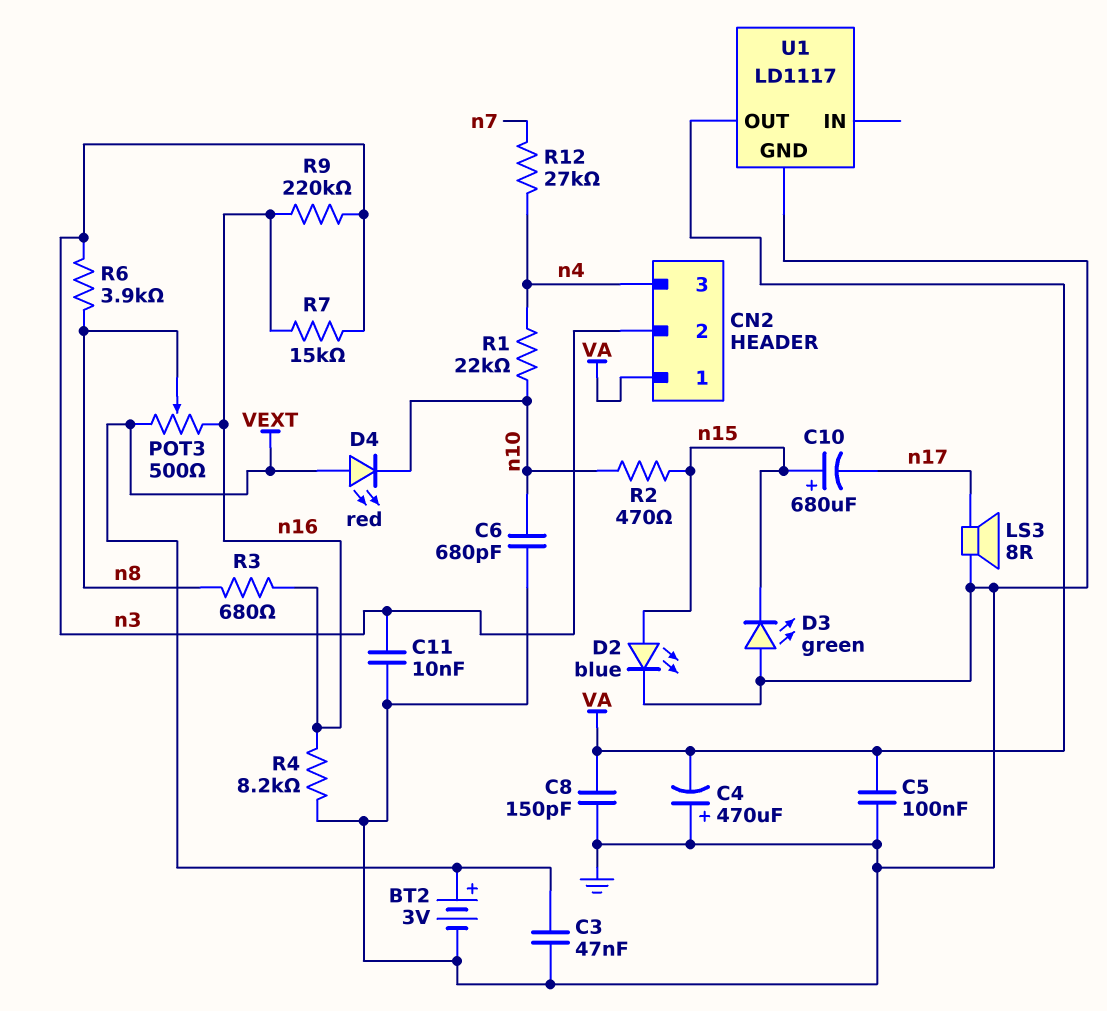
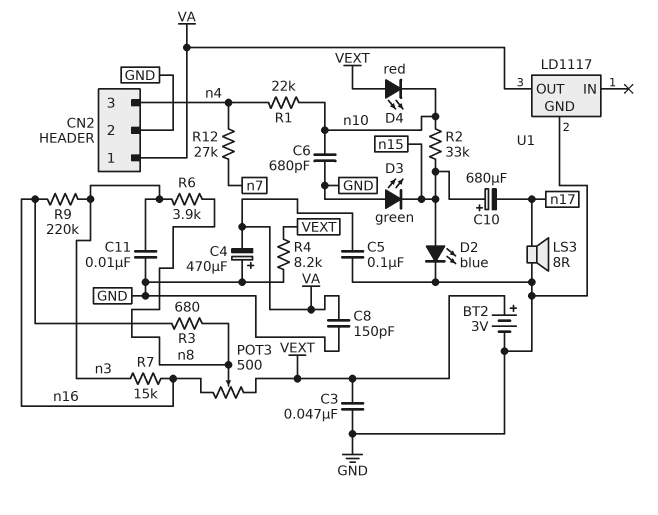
CN2 pin 2: n3 -> GND
R2: 470 (n10, n15) -> 33k (n10, n15)
R4: 8.2k (GND, n16) -> 8.2k (GND, VEXT)

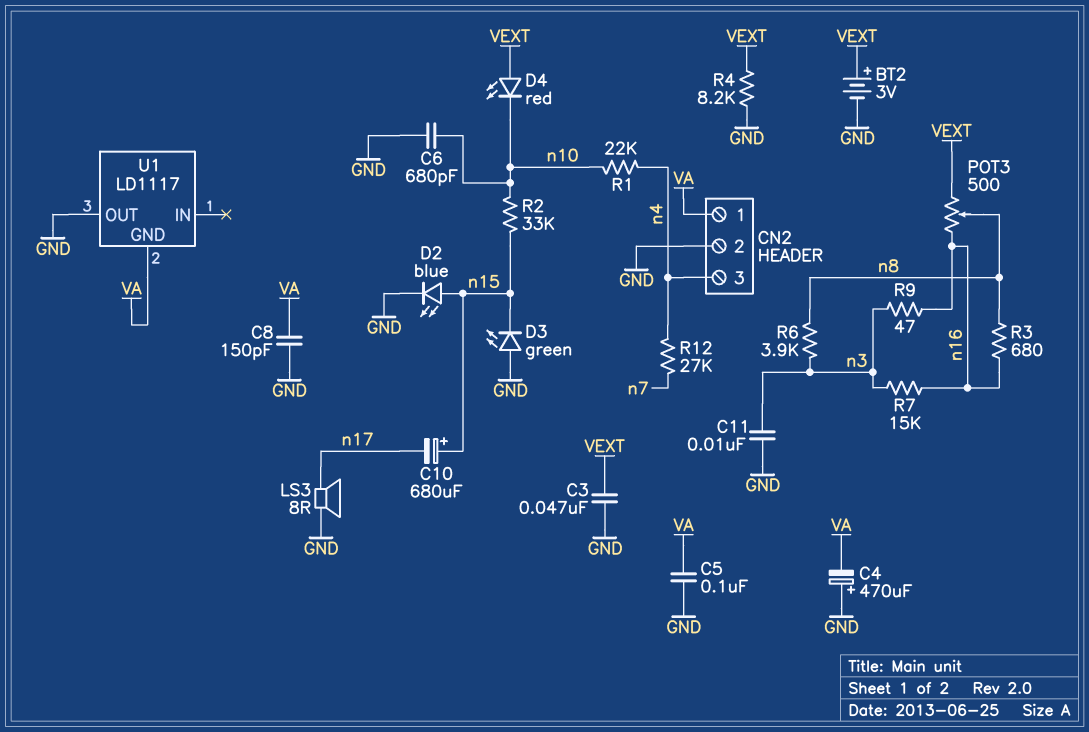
R9: 220k (n3, n16) -> 47 (n3, n16)
U1 pin GND: GND -> VA
U1 pin OUT: VA -> GND

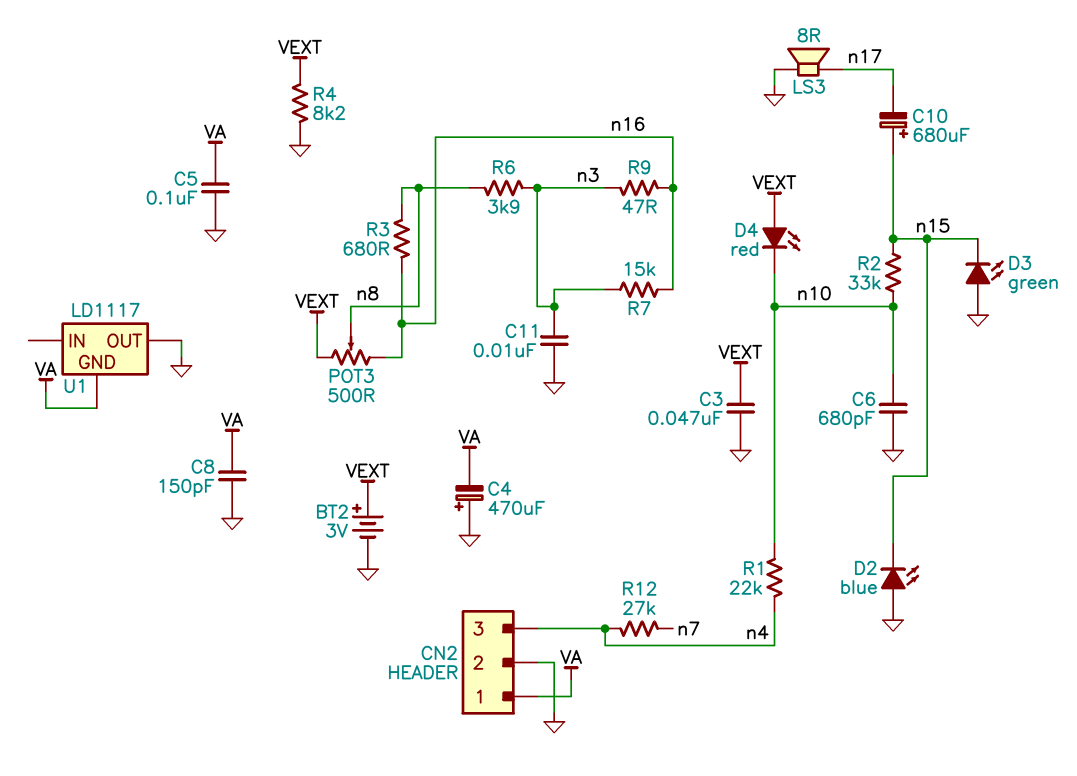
D2: LED blue (A n15, K GND) -> LED blue (A GND, K n15)

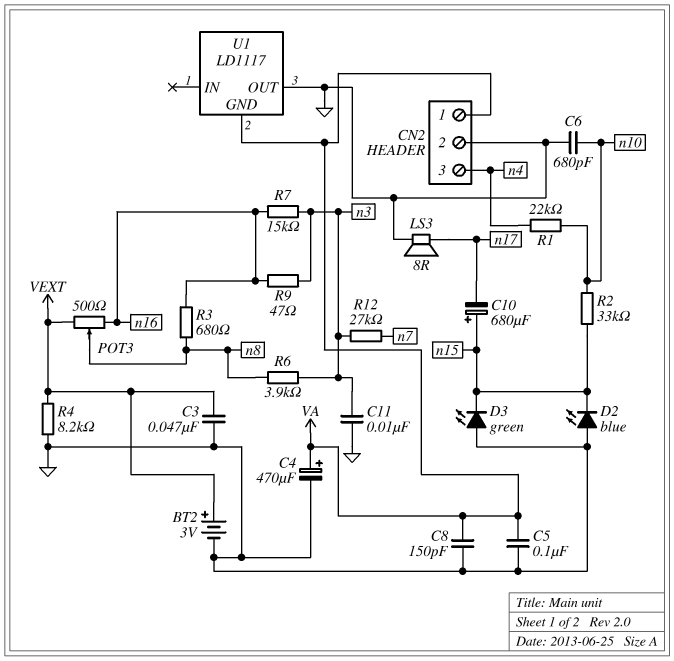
C4: 470uF (plus GND, minus VA) -> 470uF (plus VA, minus GND)
D4: LED red (A VEXT, K n10) -> none
R12: 27k (n4, n7) -> 27k (n3, n7)

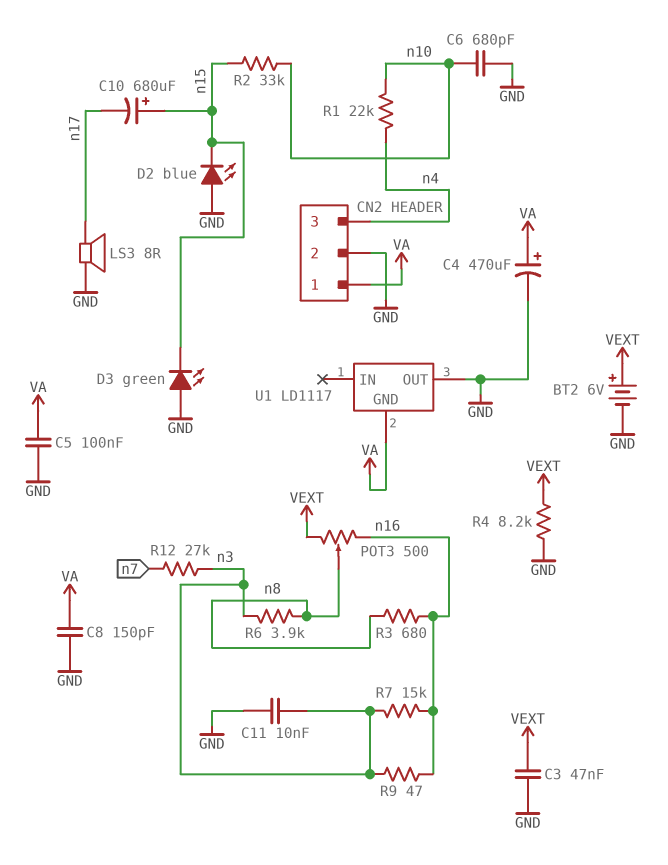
BT2: 3V (plus VEXT, minus GND) -> 6V (plus VEXT, minus GND)

